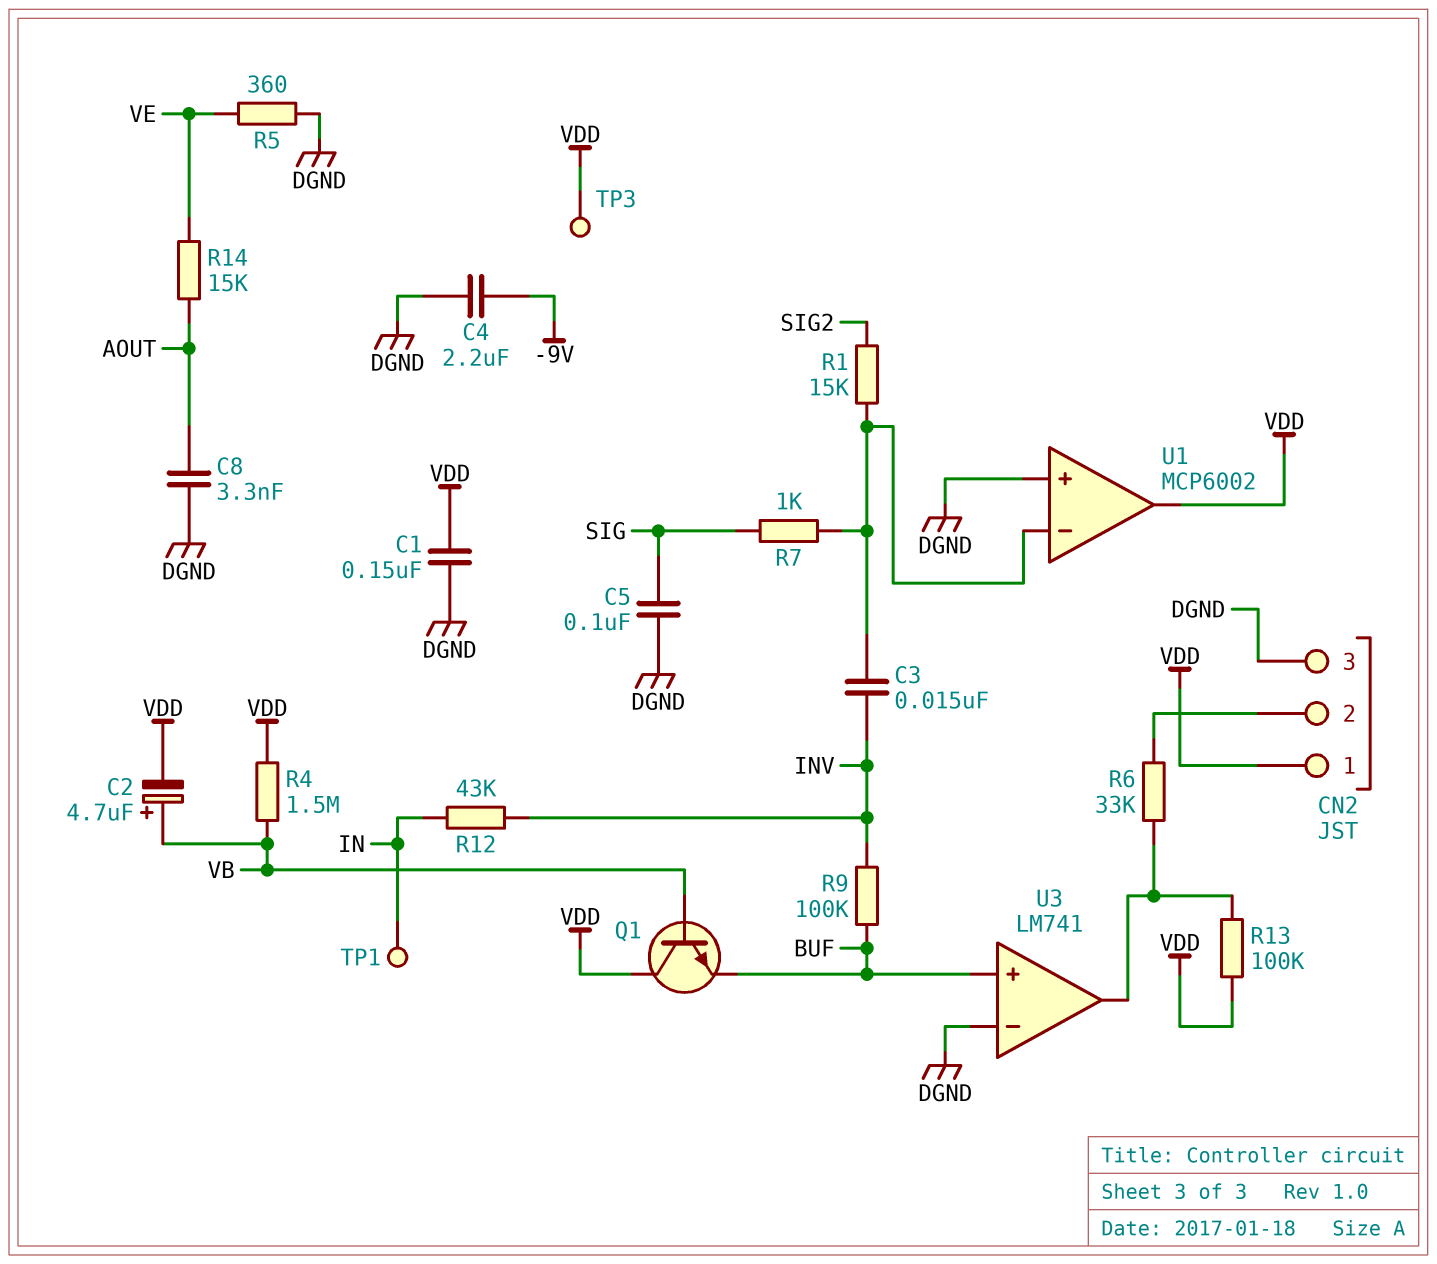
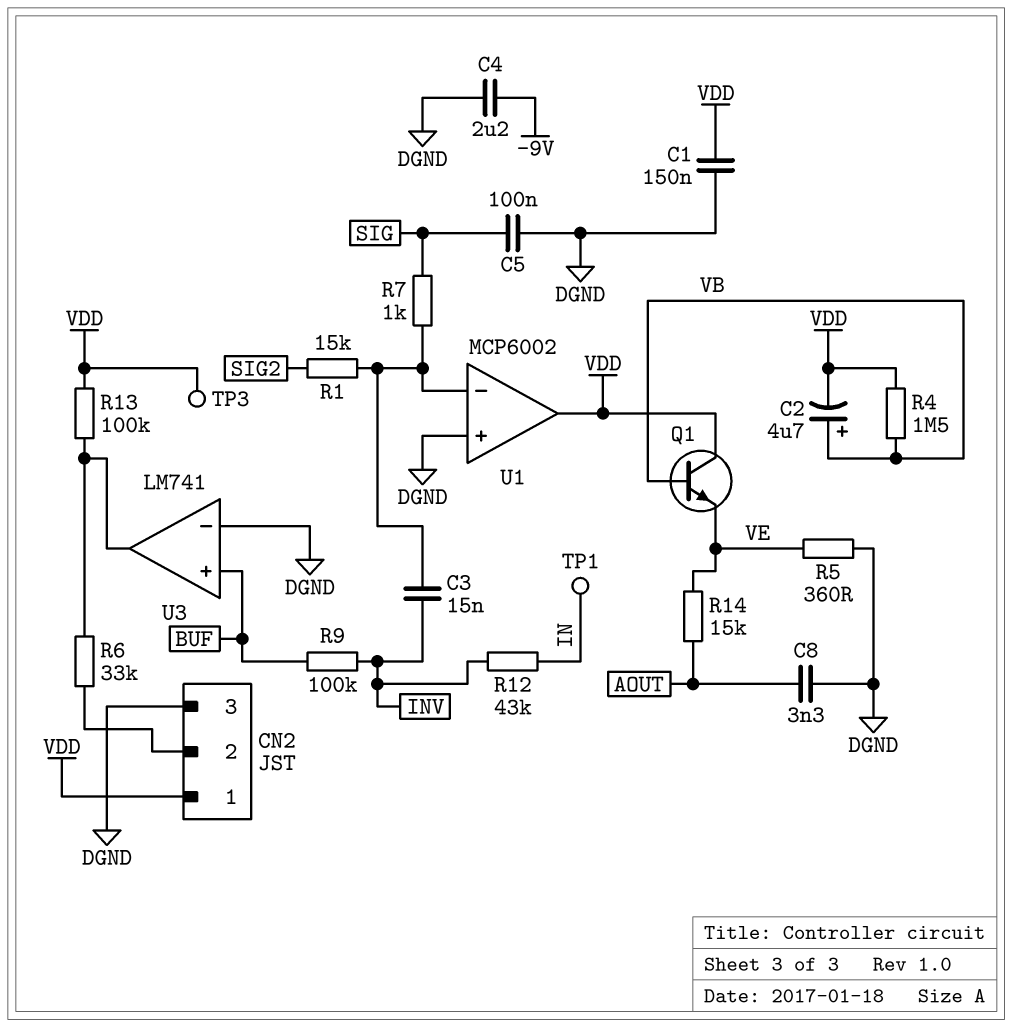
Q1: NPN (B VB, C VDD, E BUF) -> NPN (B VB, C VDD, E VE)

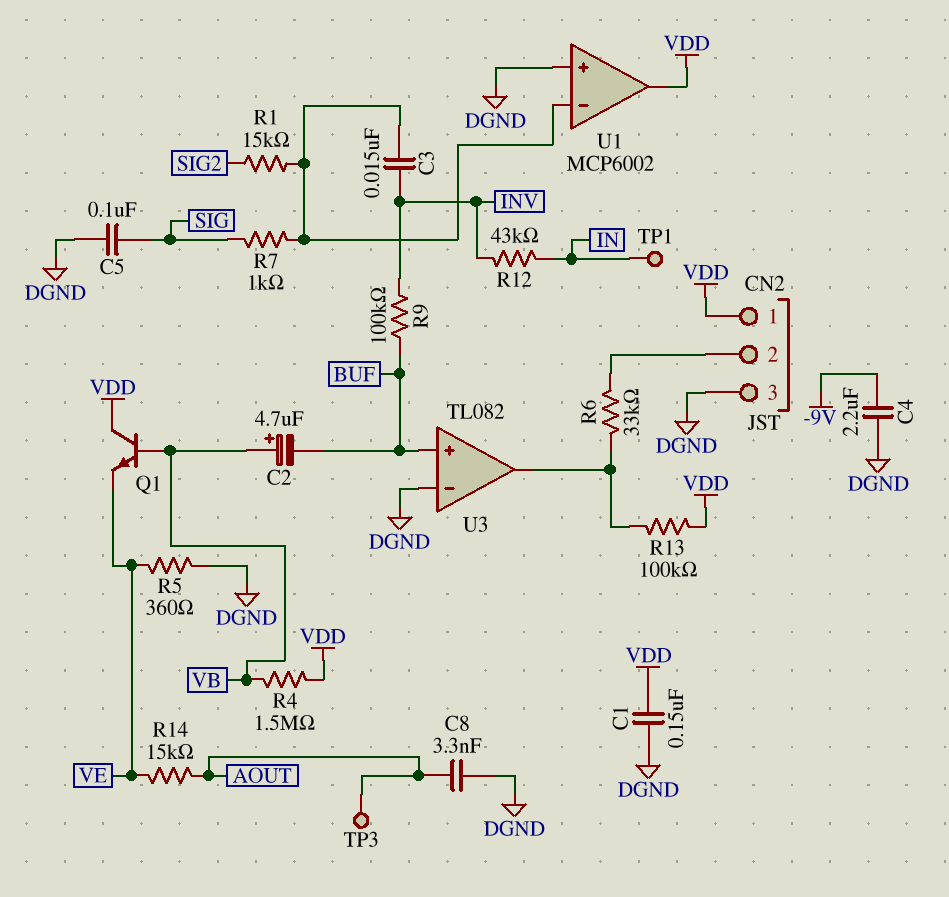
C2: 4.7uF (plus VB, minus VDD) -> 4.7uF (plus VB, minus BUF)
TP3: test point (VDD) -> test point (AOUT)
U3: LM741 -> TL082

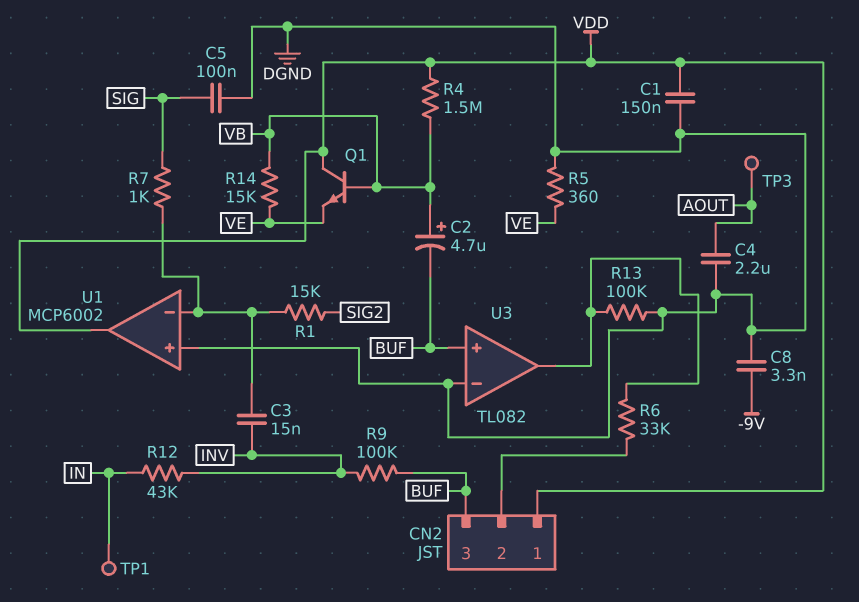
C4: 2.2uF (-9V, DGND) -> 2.2uF (AOUT, DGND)
C8: 3.3nF (AOUT, DGND) -> 3.3nF (-9V, DGND)
CN2 pin 3: DGND -> BUF
R13: 100k (U3/out, VDD) -> 100k (DGND, U3/out)
R14: 15k (AOUT, VE) -> 15k (VB, VE)

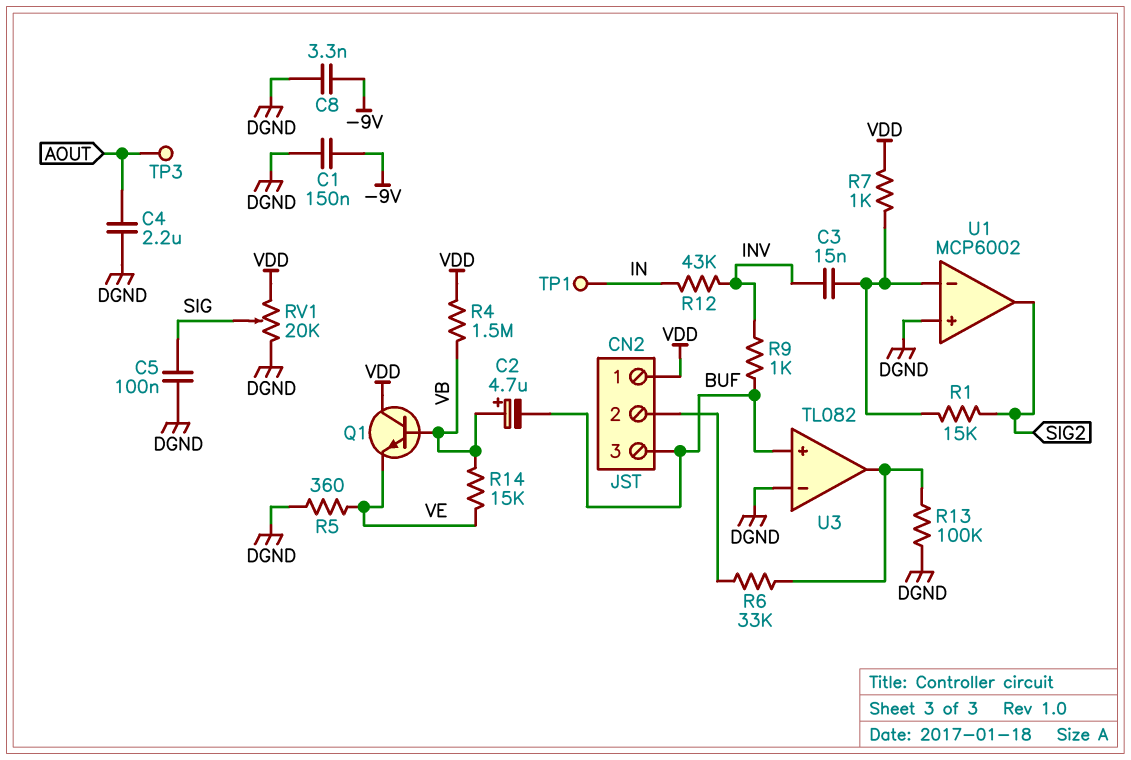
C1: 150nF (DGND, VDD) -> 150nF (-9V, DGND)
R7: 1k (SIG, U1/in-) -> 1k (U1/in-, VDD)
R9: 100k (BUF, INV) -> 1k (BUF, INV)
RV1: none -> 20k (DGND, VDD, wiper SIG)
U1 pin out: VDD -> SIG2

